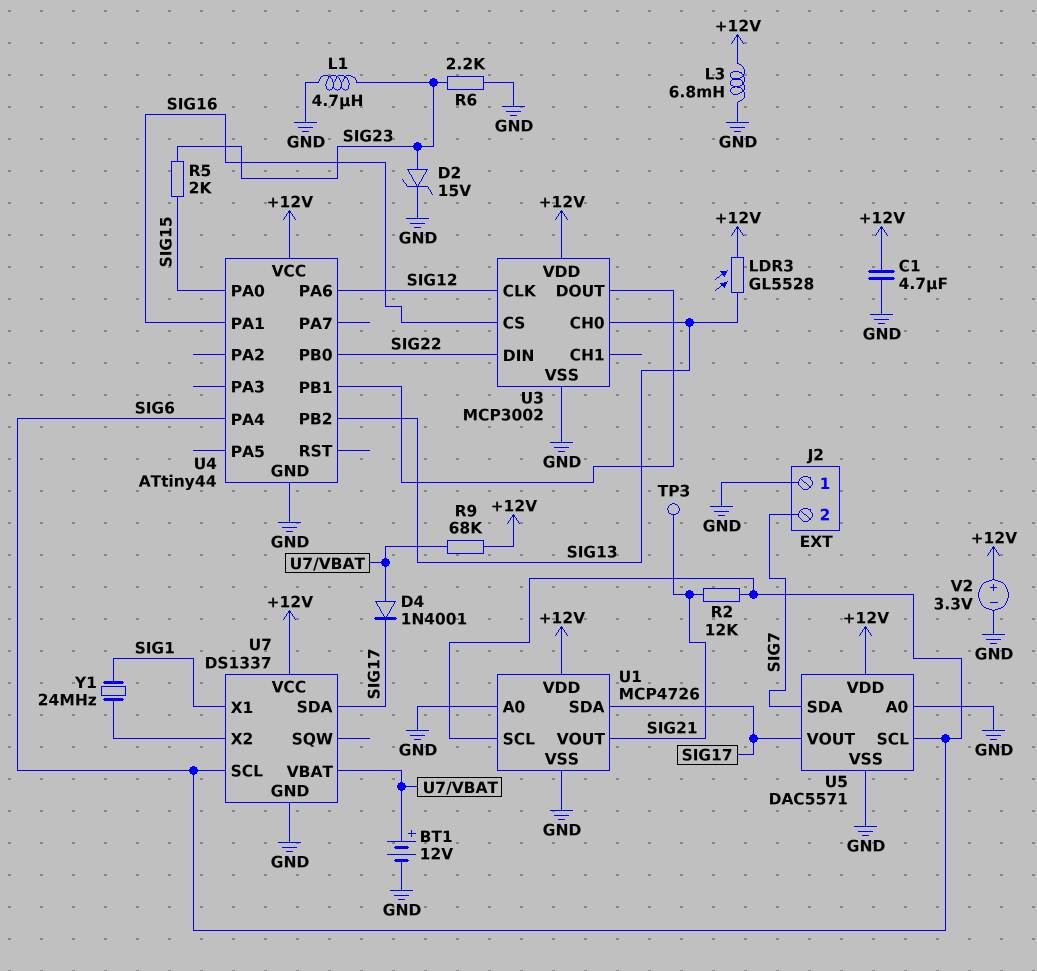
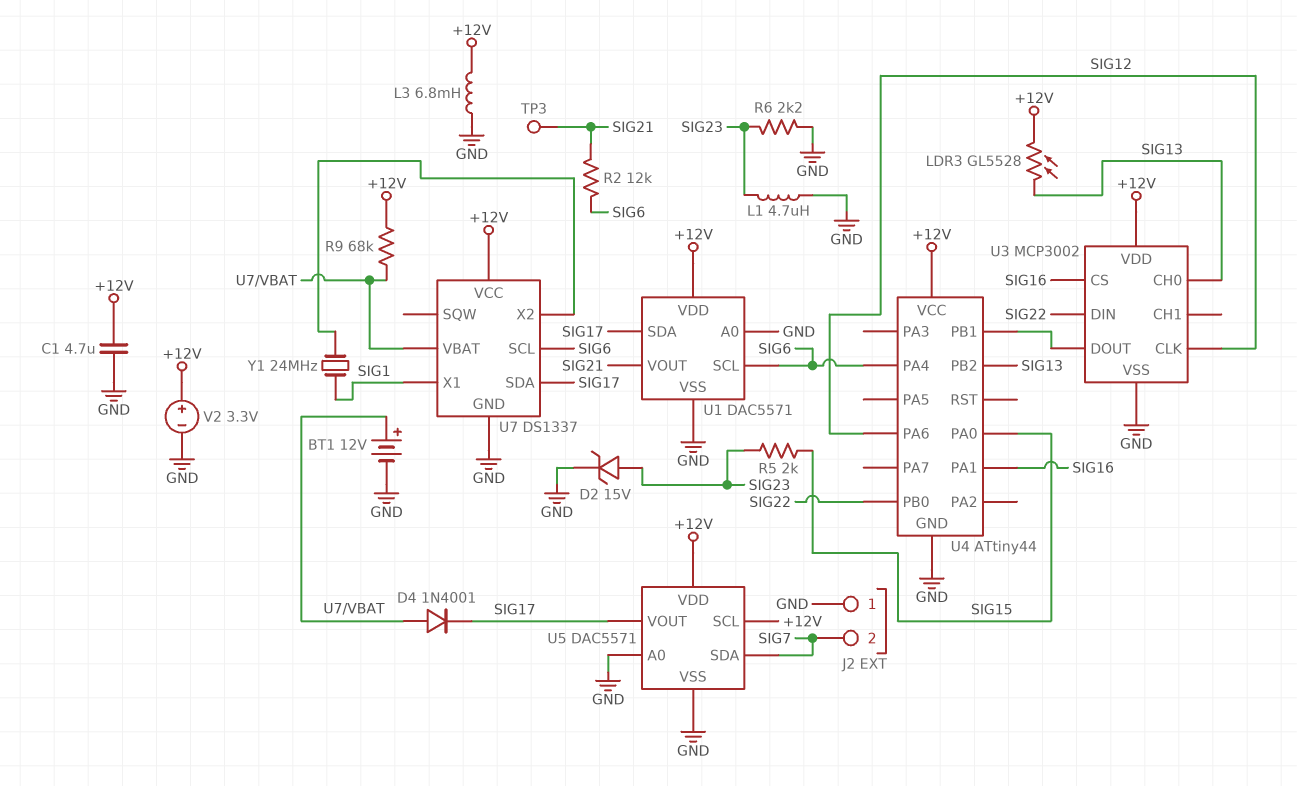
U1: MCP4726 -> DAC5571
U5 pin SCL: SIG6 -> +12V

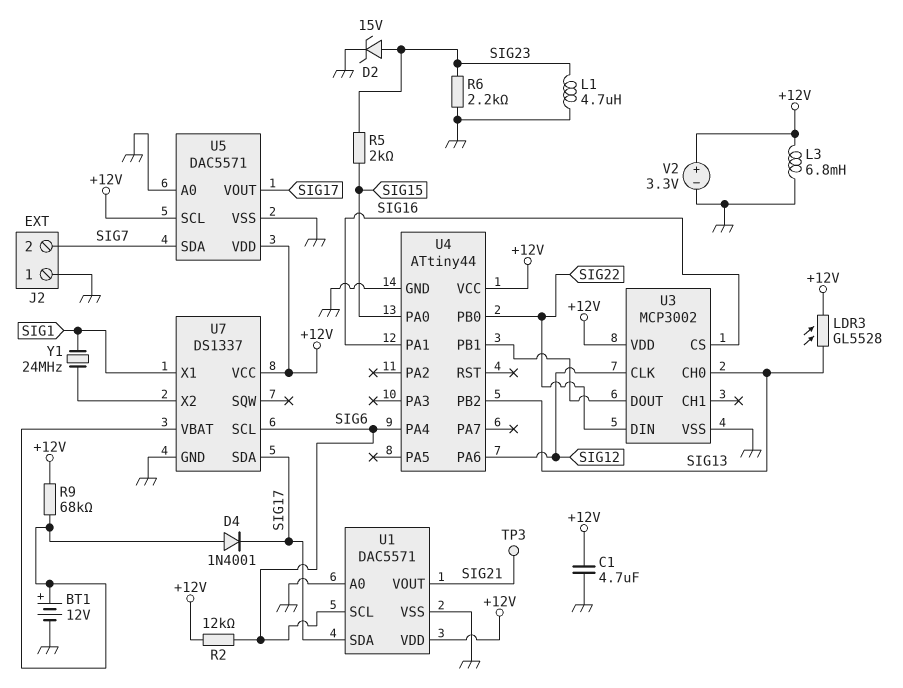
R2: 12k (SIG6, SIG21) -> 12k (+12V, SIG6)

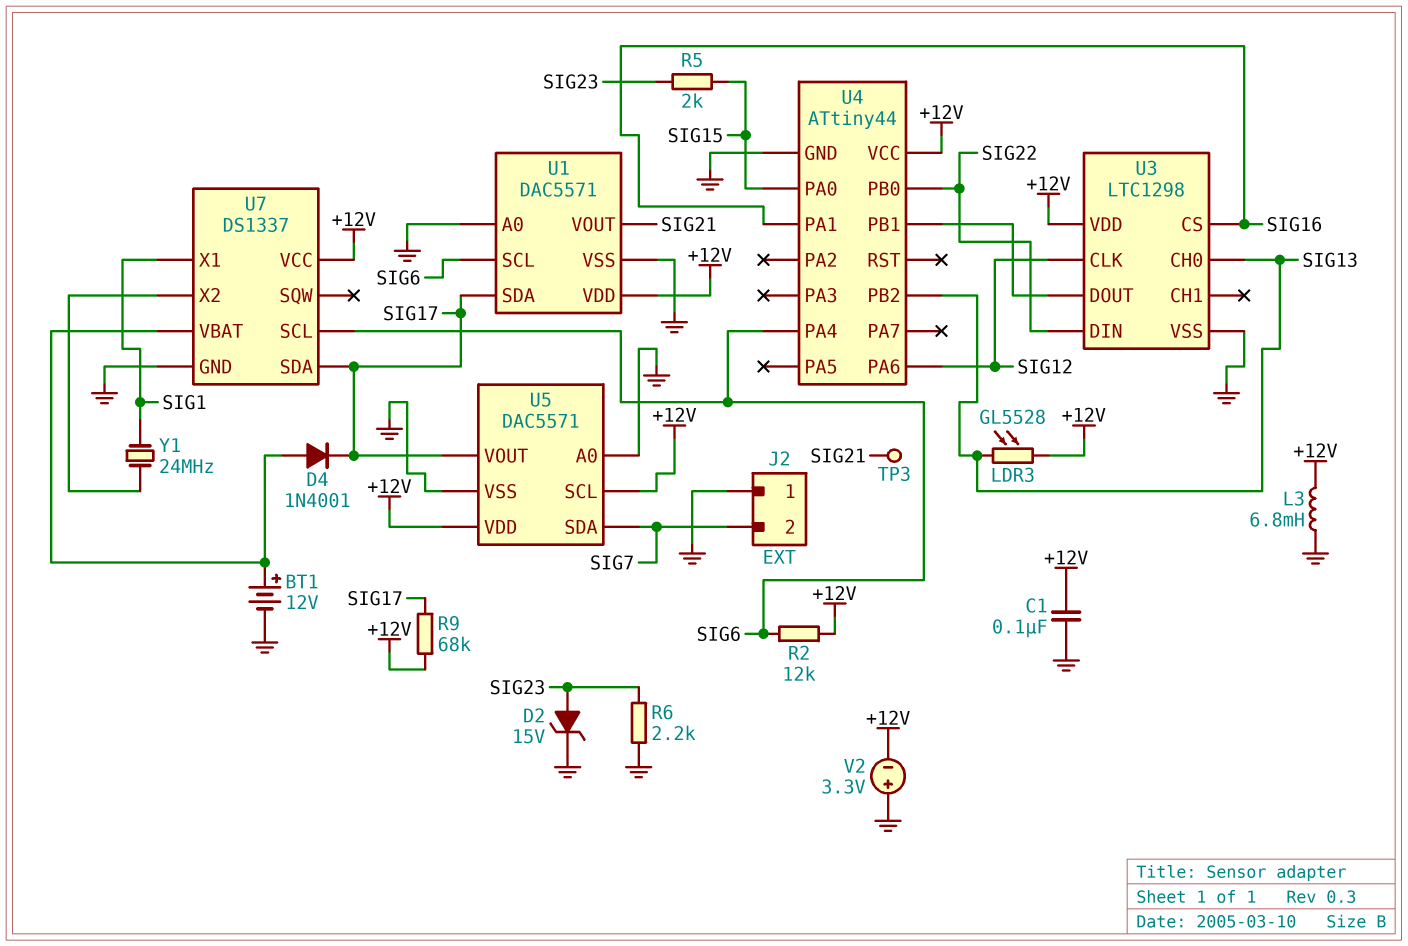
C1: 4.7uF (+12V, GND) -> 100nF (+12V, GND)
L1: 4.7uH (GND, SIG23) -> none
R9: 68k (+12V, U7/VBAT) -> 68k (+12V, SIG17)
U3: MCP3002 -> LTC1298
V2: 3.3V (plus +12V, minus GND) -> 3.3V (plus GND, minus +12V)

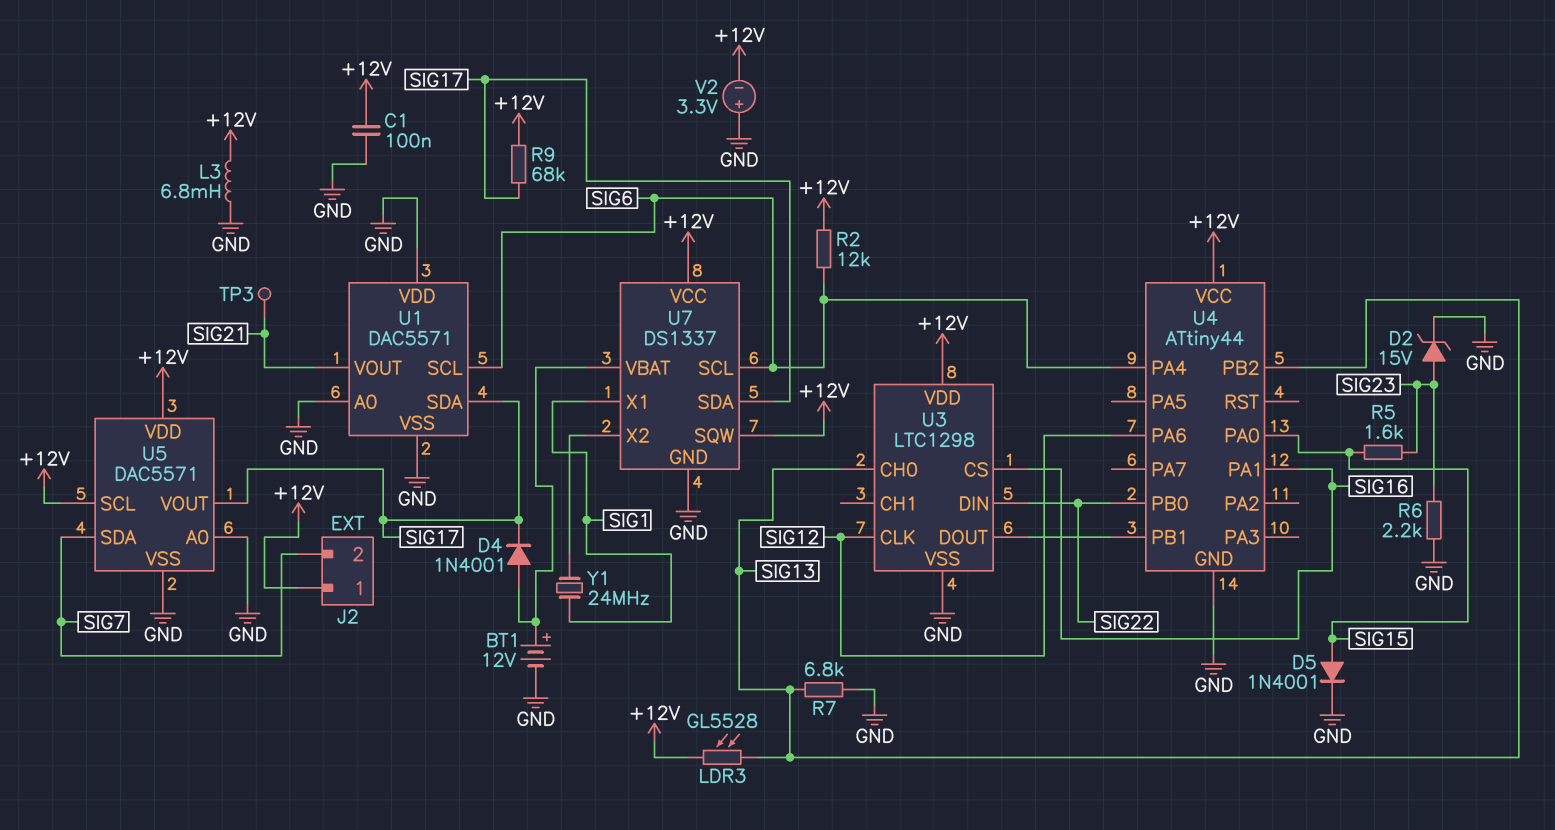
D5: none -> diode 1N4001 (A SIG15, K GND)
J2 pin 1: GND -> +12V
R5: 2k (SIG15, SIG23) -> 1.6k (SIG15, SIG23)
R7: none -> 6.8k (GND, SIG13)
U1 pin VDD: +12V -> GND
U7 pin SQW: none -> +12V

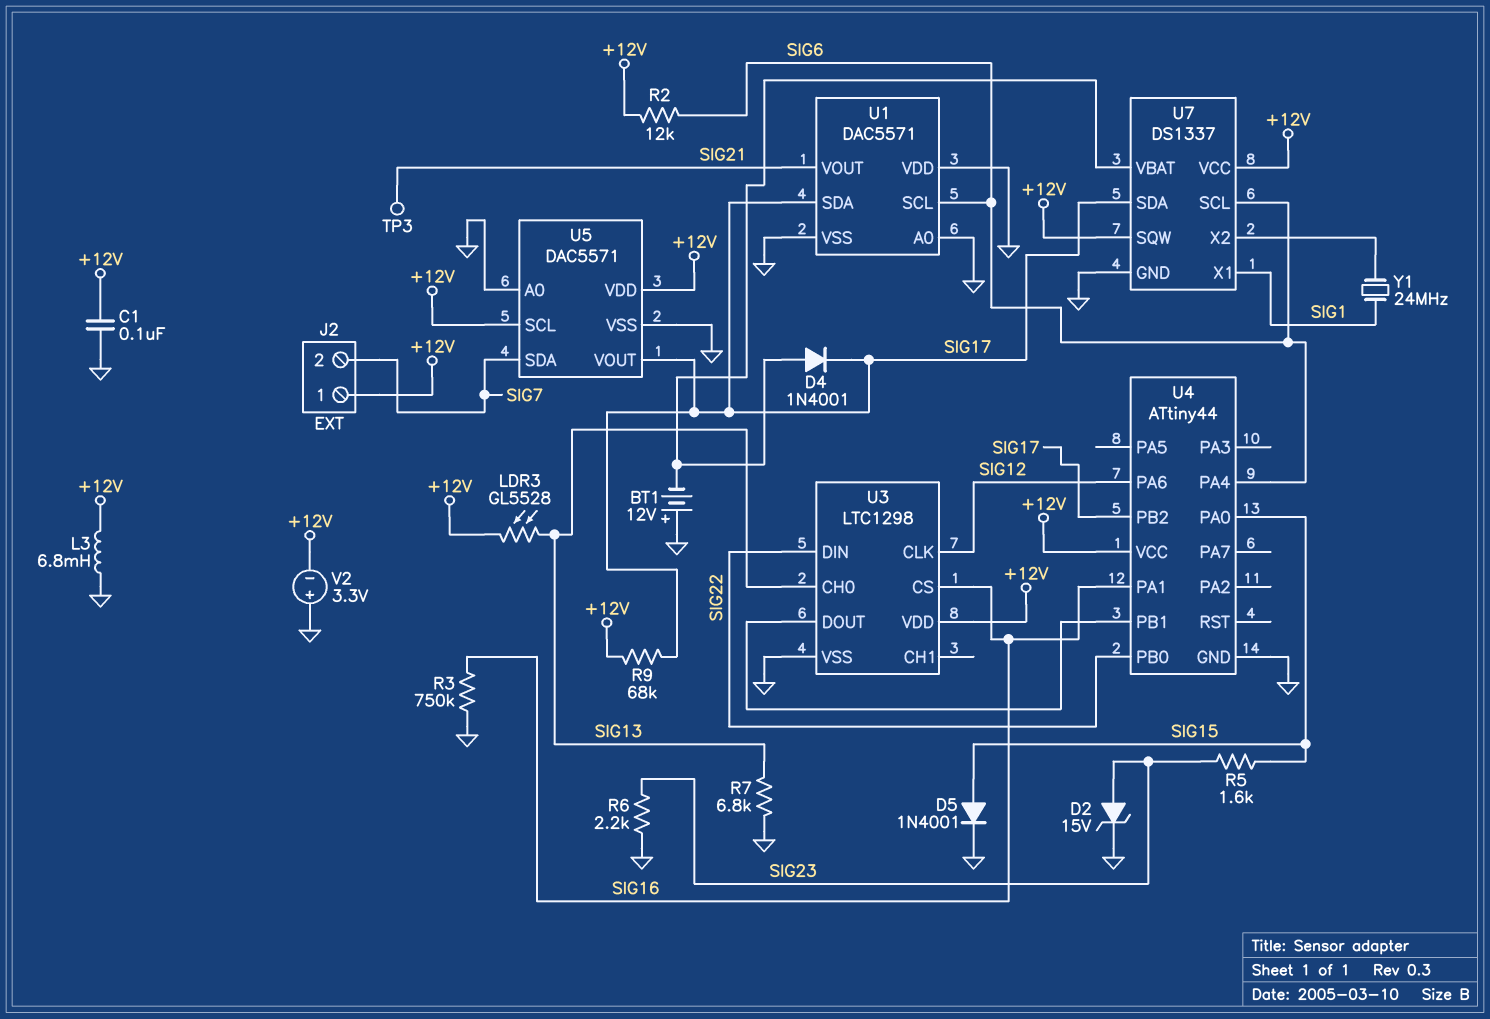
BT1: 12V (plus U7/VBAT, minus GND) -> 12V (plus GND, minus U7/VBAT)
R3: none -> 750k (GND, SIG16)
U4 pin PB2: SIG13 -> SIG17

